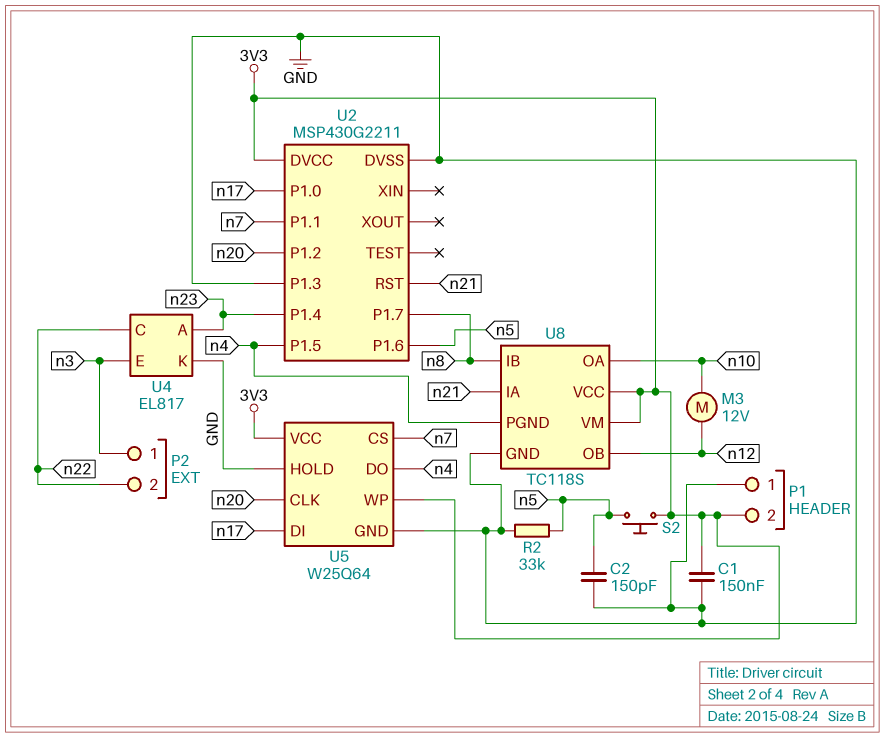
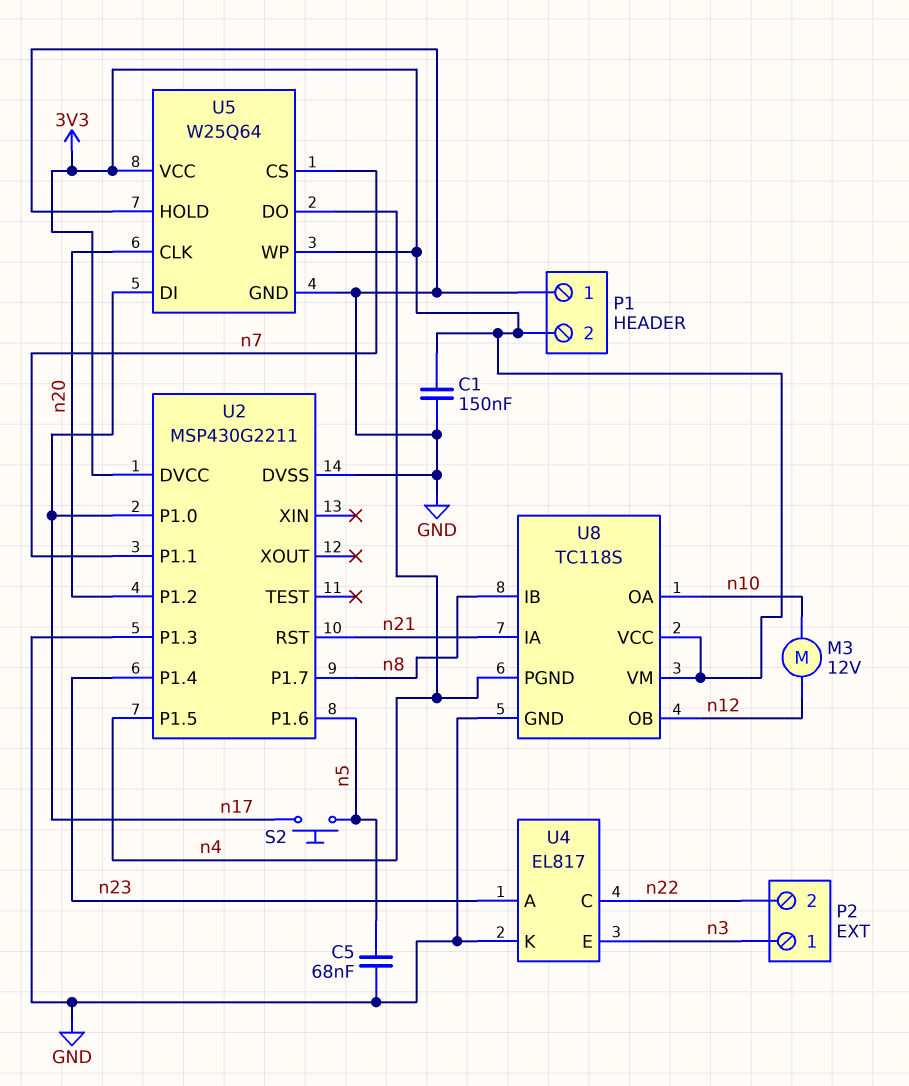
C2: 150pF (GND, n5) -> none
C5: none -> 68nF (GND, n5)
R2: 33k (GND, n5) -> none
S2: button (3V3, n5) -> button (n5, n17)

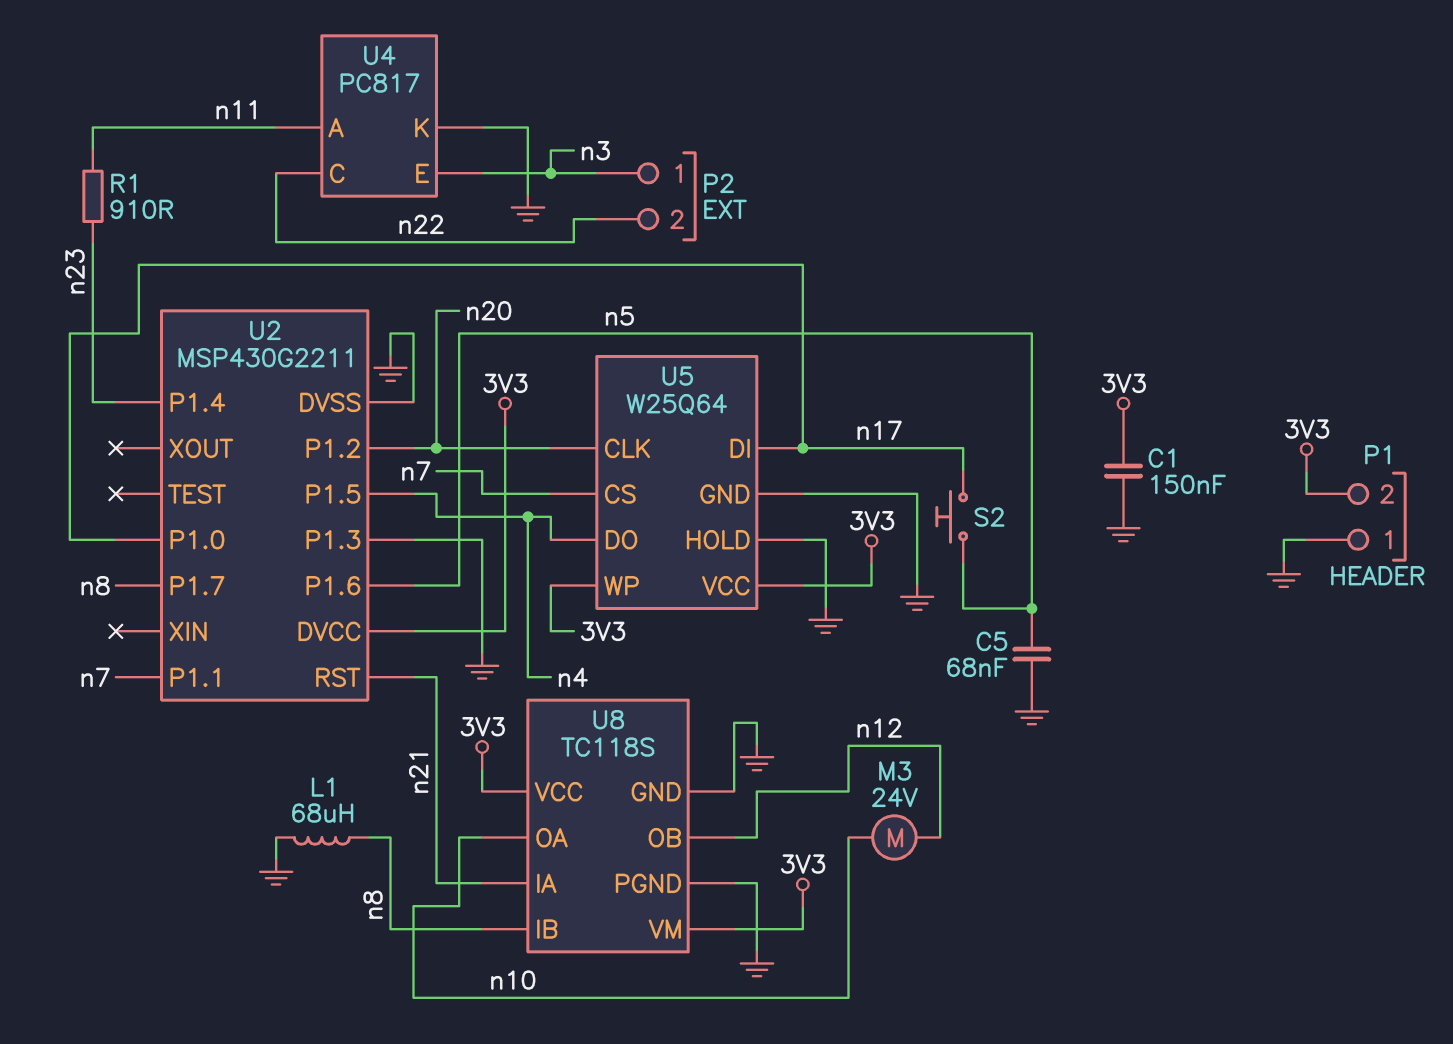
L1: none -> 68uH (GND, n8)
M3: motor 12V (n10, n12) -> motor 24V (n10, n12)
R1: none -> 910 (n11, n23)
U4: EL817 -> PC817
U4 pin A: n23 -> n11
U8 pin PGND: n4 -> GND

